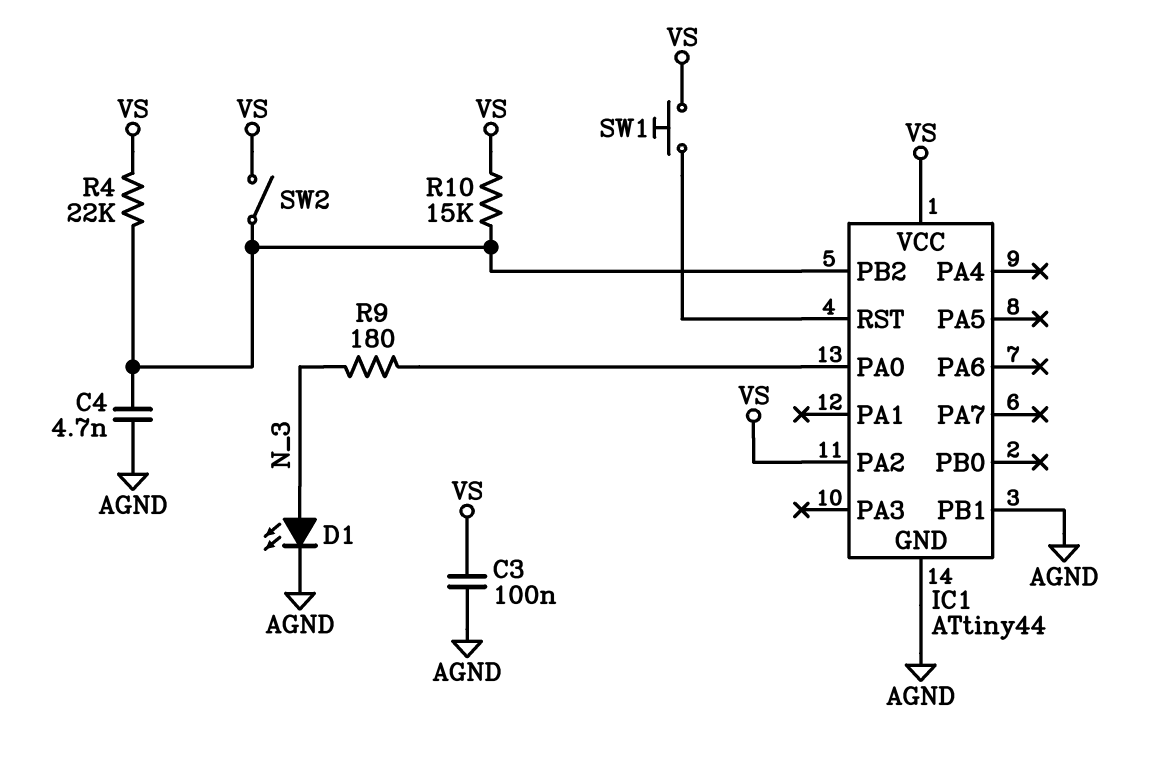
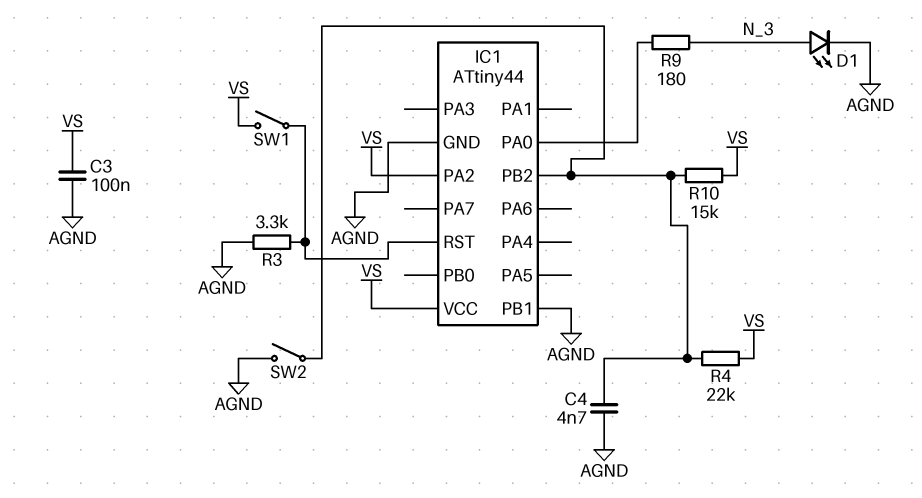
R3: none -> 3.3k (AGND, IC1/RST)
SW1: button (IC1/RST, VS) -> switch (IC1/RST, VS)
SW2: switch (IC1/PB2, VS) -> switch (AGND, IC1/PB2)

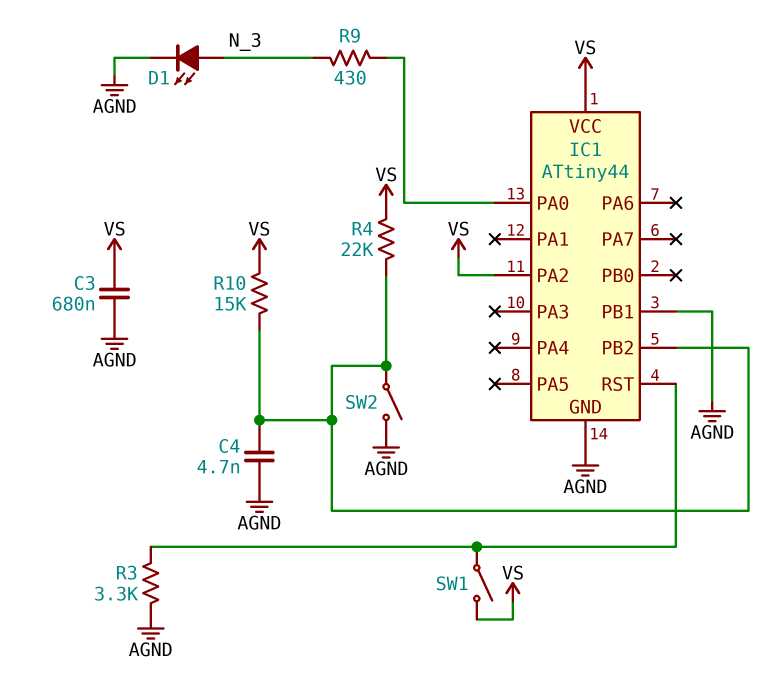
C3: 100nF (AGND, VS) -> 680nF (AGND, VS)
R9: 180 (IC1/PA0, N_3) -> 430 (IC1/PA0, N_3)

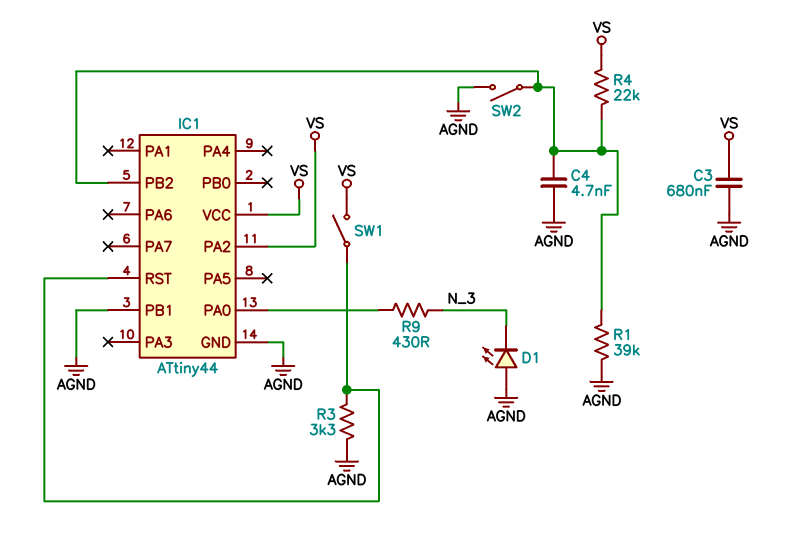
D1: LED (A N_3, K AGND) -> LED (A AGND, K N_3)
R1: none -> 39k (AGND, IC1/PB2)
R10: 15k (IC1/PB2, VS) -> none

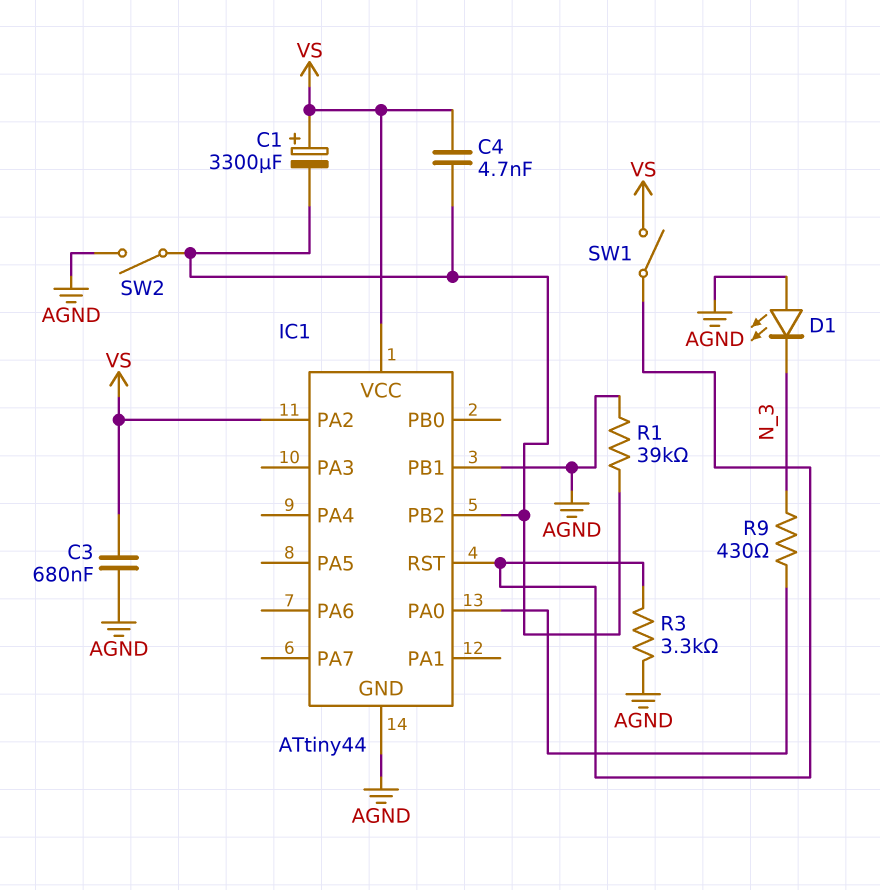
C1: none -> 3300uF (plus VS, minus IC1/PB2)
C4: 4.7nF (AGND, IC1/PB2) -> 4.7nF (IC1/PB2, VS)
R4: 22k (IC1/PB2, VS) -> none

